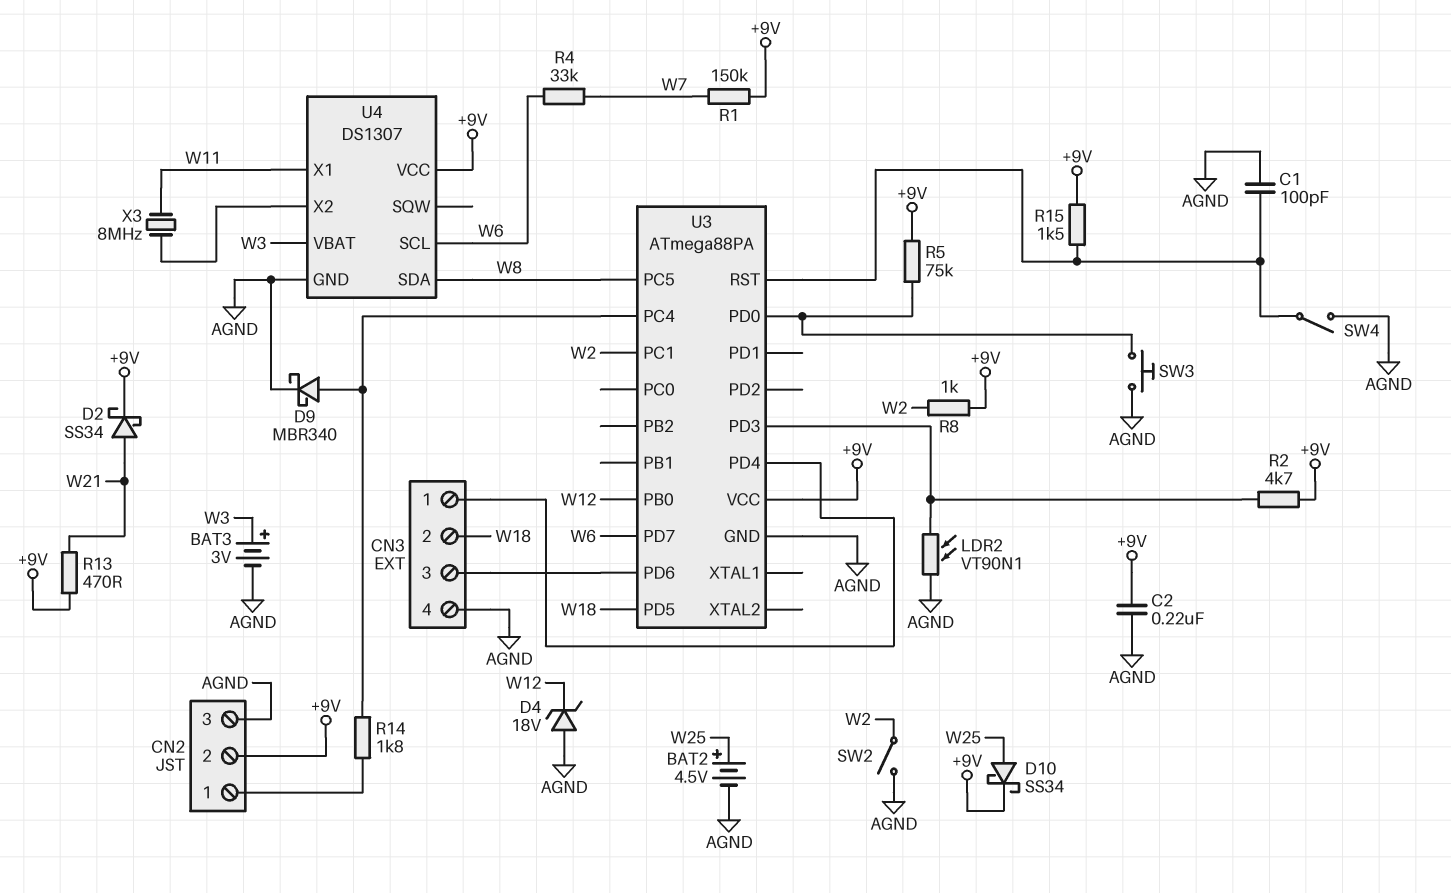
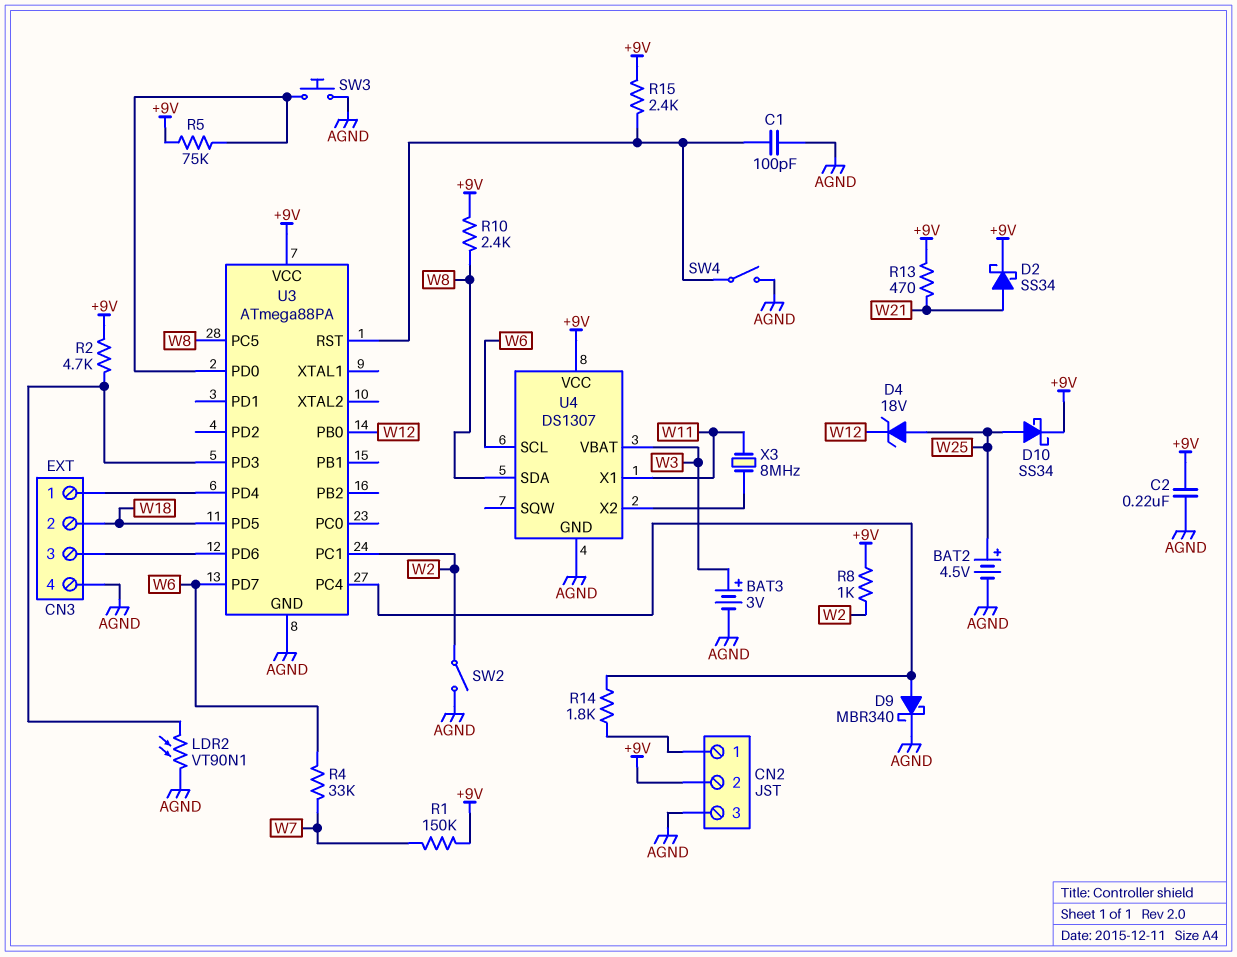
D4: zener 18V (A AGND, K W12) -> zener 18V (A W25, K W12)
R10: none -> 2.4k (+9V, W8)
R15: 1.5k (+9V, U3/RST) -> 2.4k (+9V, U3/RST)

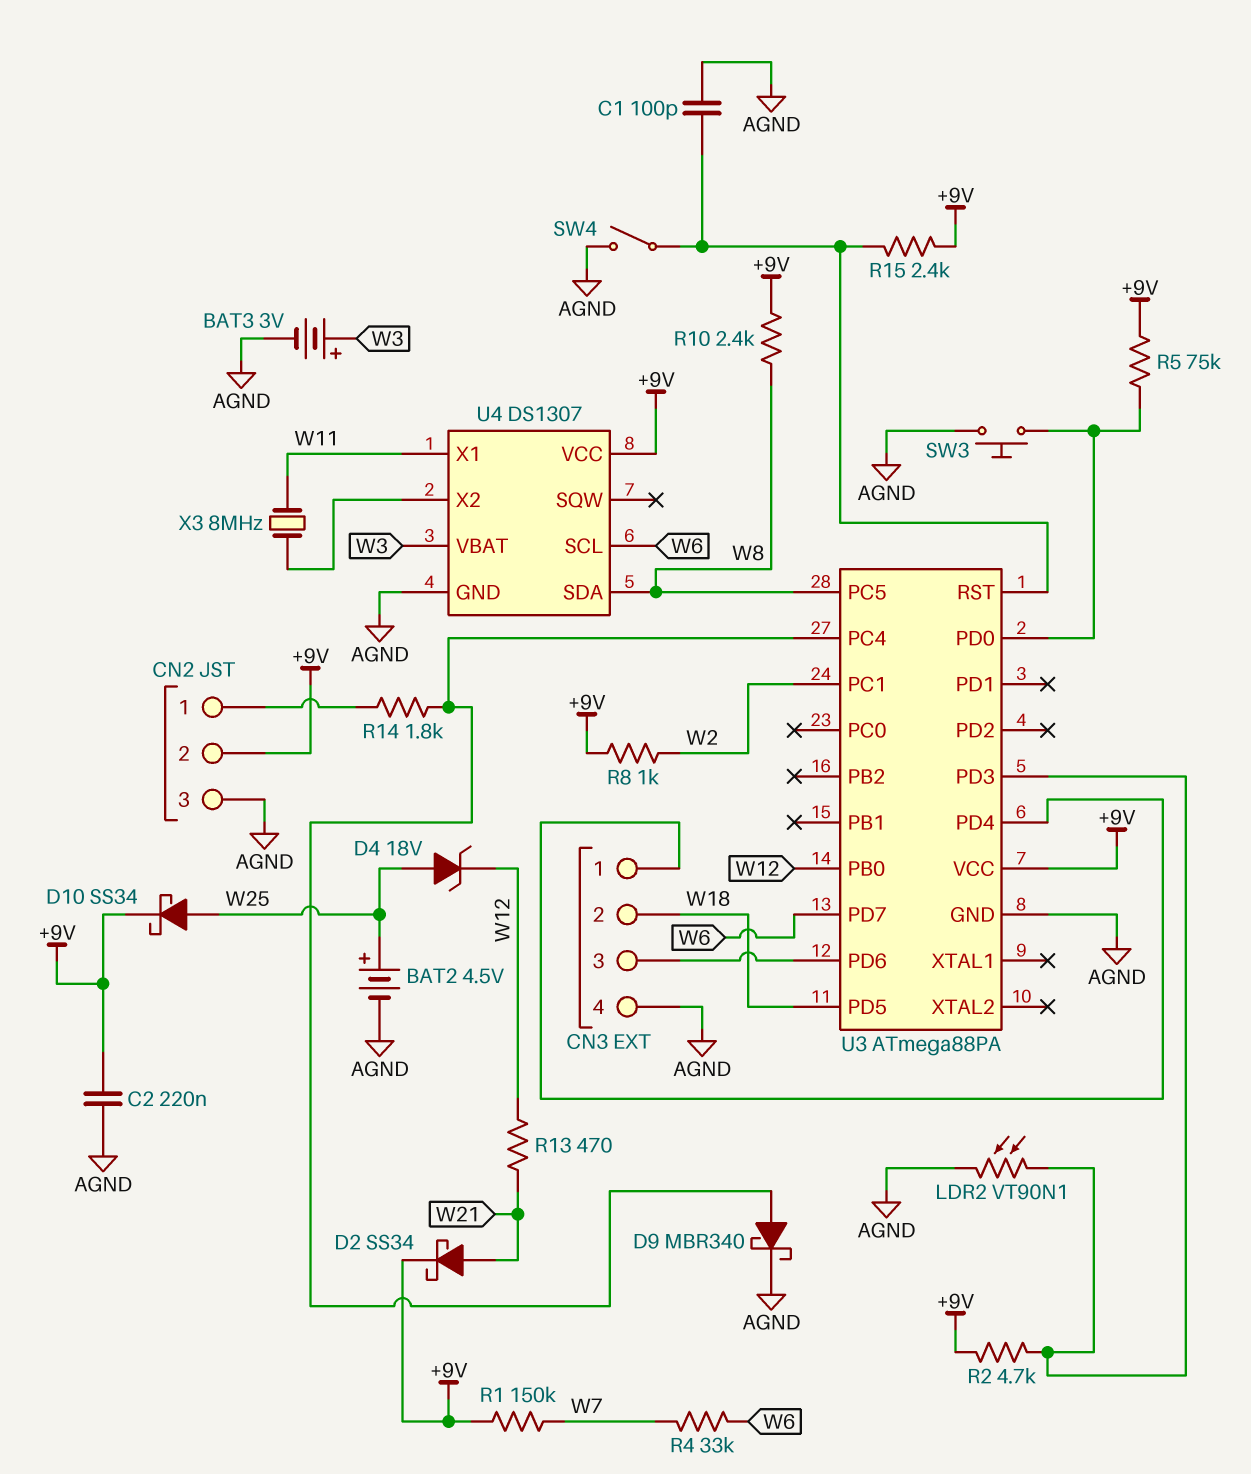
R13: 470 (+9V, W21) -> 470 (W12, W21)
SW2: switch (AGND, W2) -> none

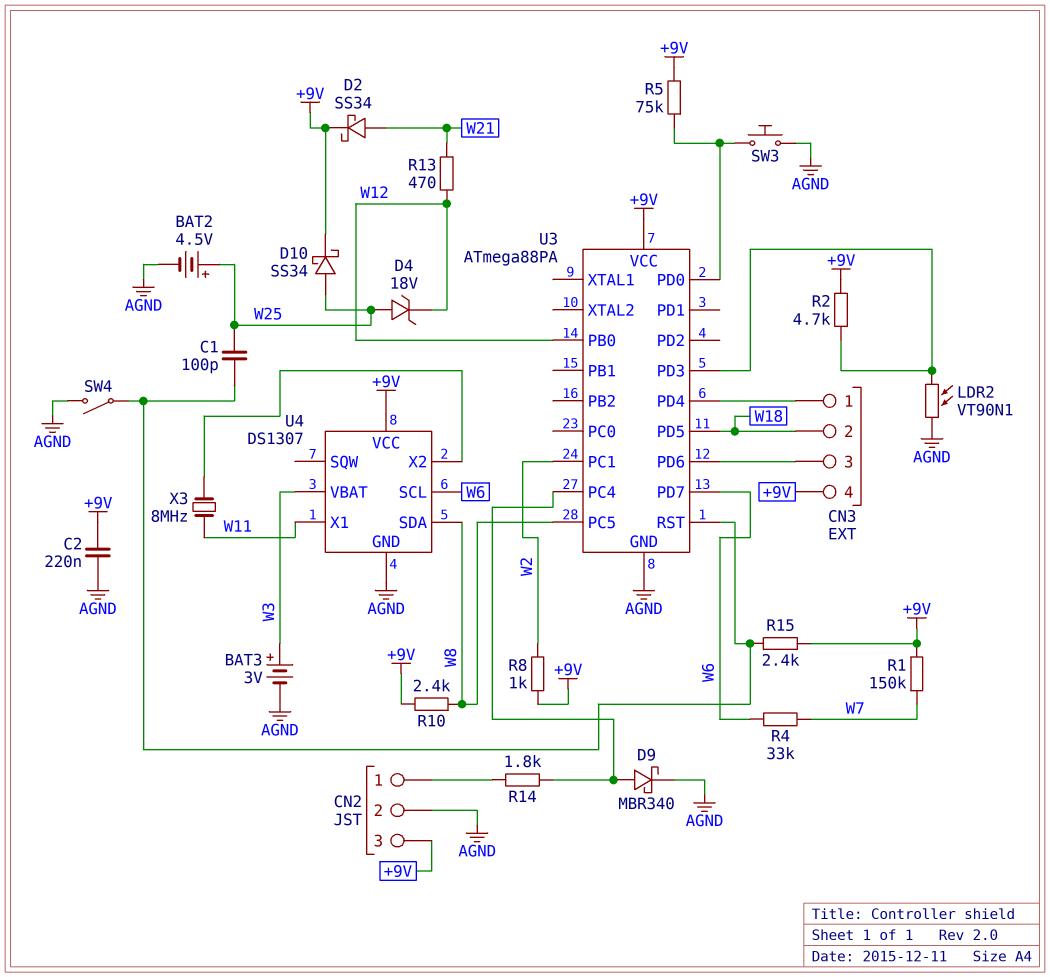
C1: 100pF (AGND, U3/RST) -> 100pF (U3/RST, W25)
CN2 pin 2: +9V -> AGND
CN2 pin 3: AGND -> +9V
CN3 pin 4: AGND -> +9V

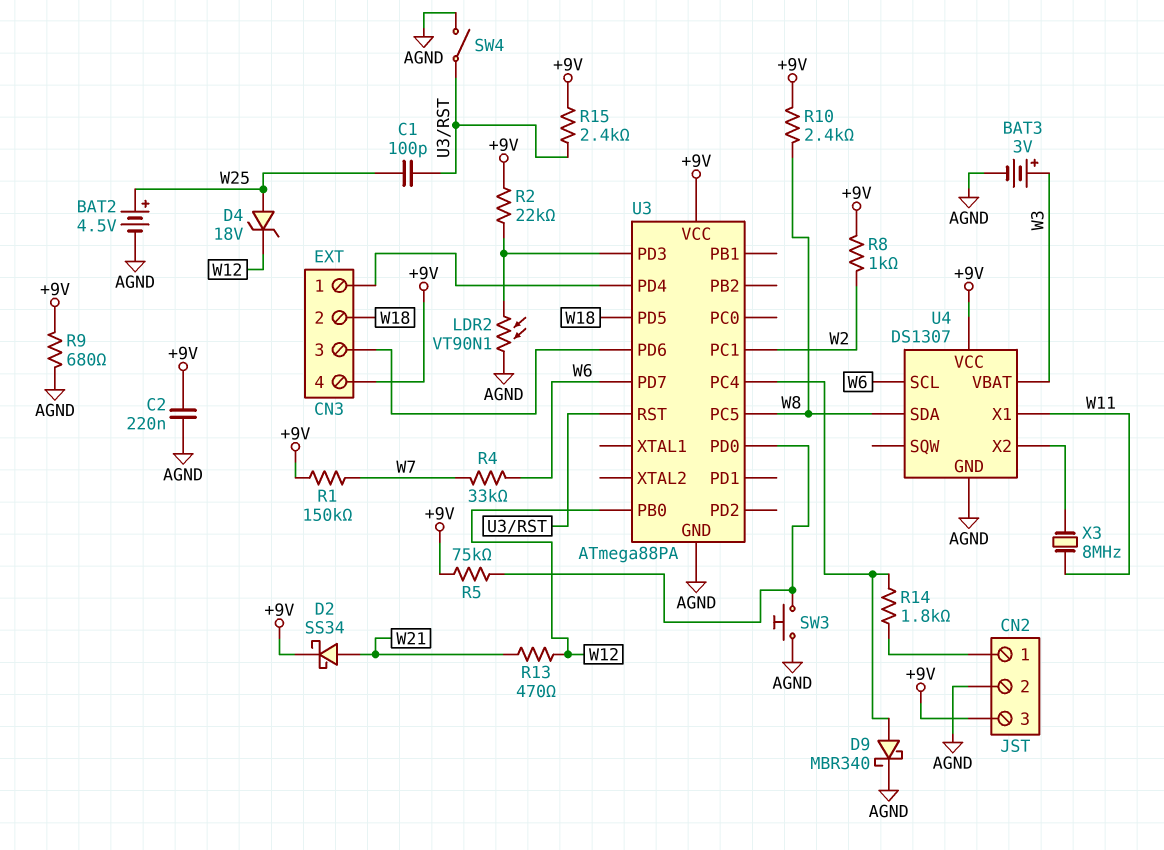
D10: schottky SS34 (A W25, K +9V) -> none
R2: 4.7k (+9V, U3/PD3) -> 22k (+9V, U3/PD3)
R9: none -> 680 (+9V, AGND)

